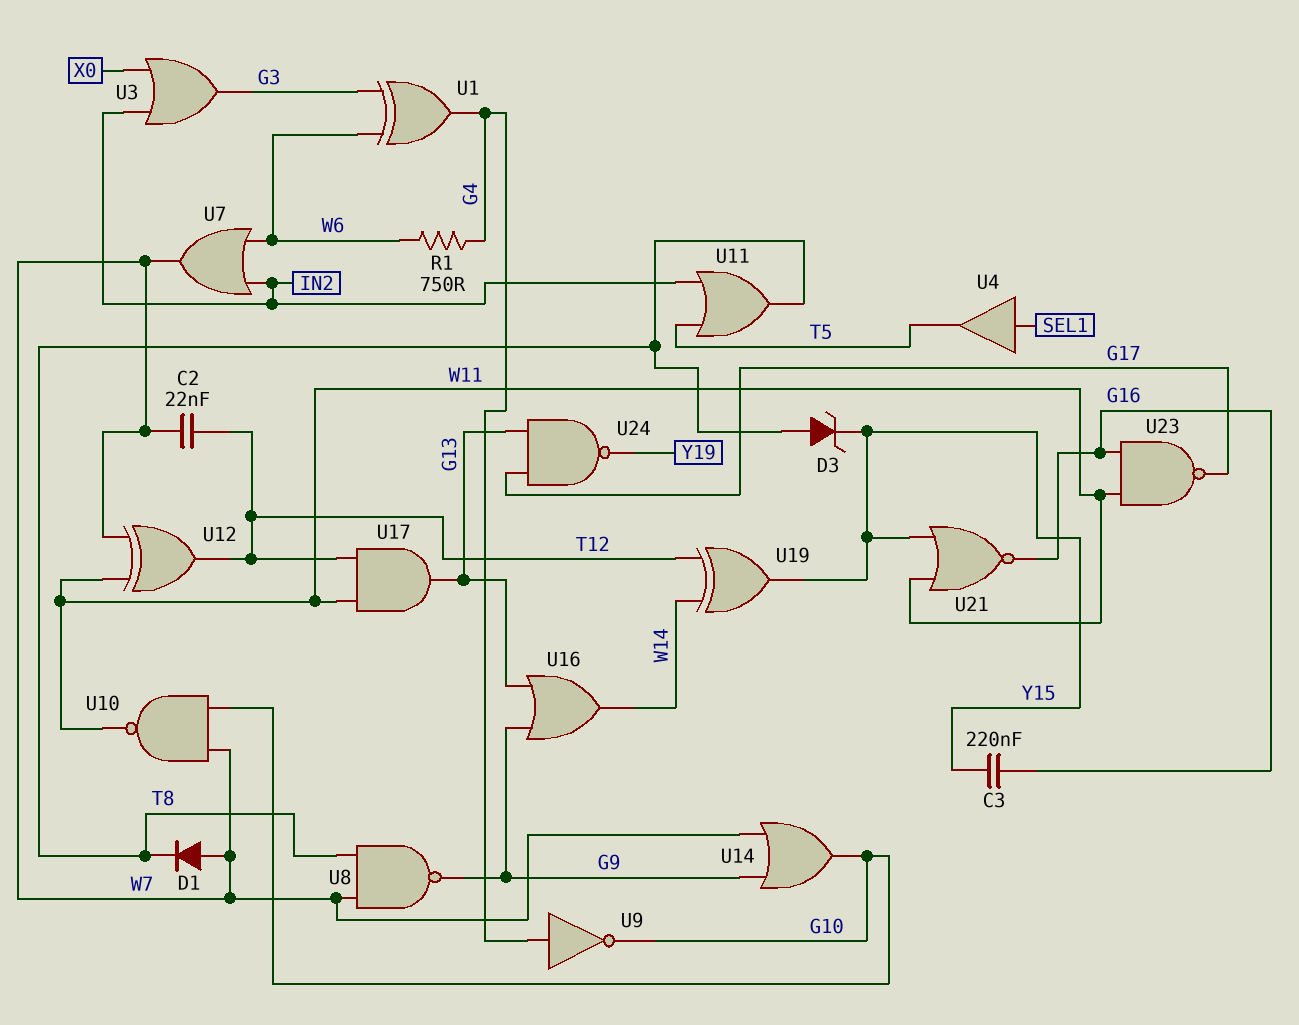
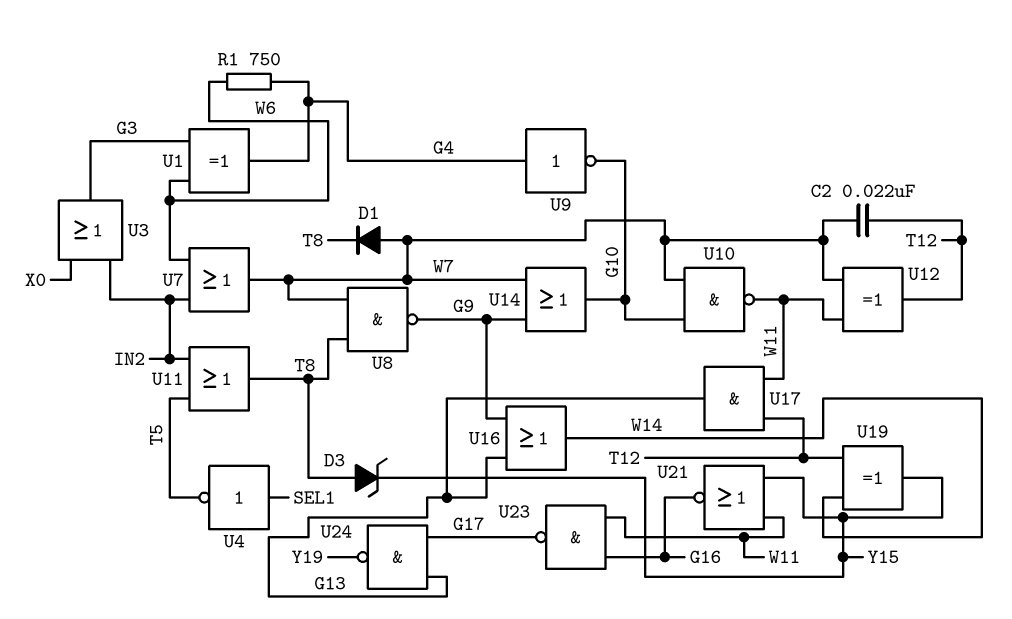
C3: 220nF (G16, Y15) -> none
U4: buffer (in SEL1, out T5) -> NOT (in SEL1, out T5)

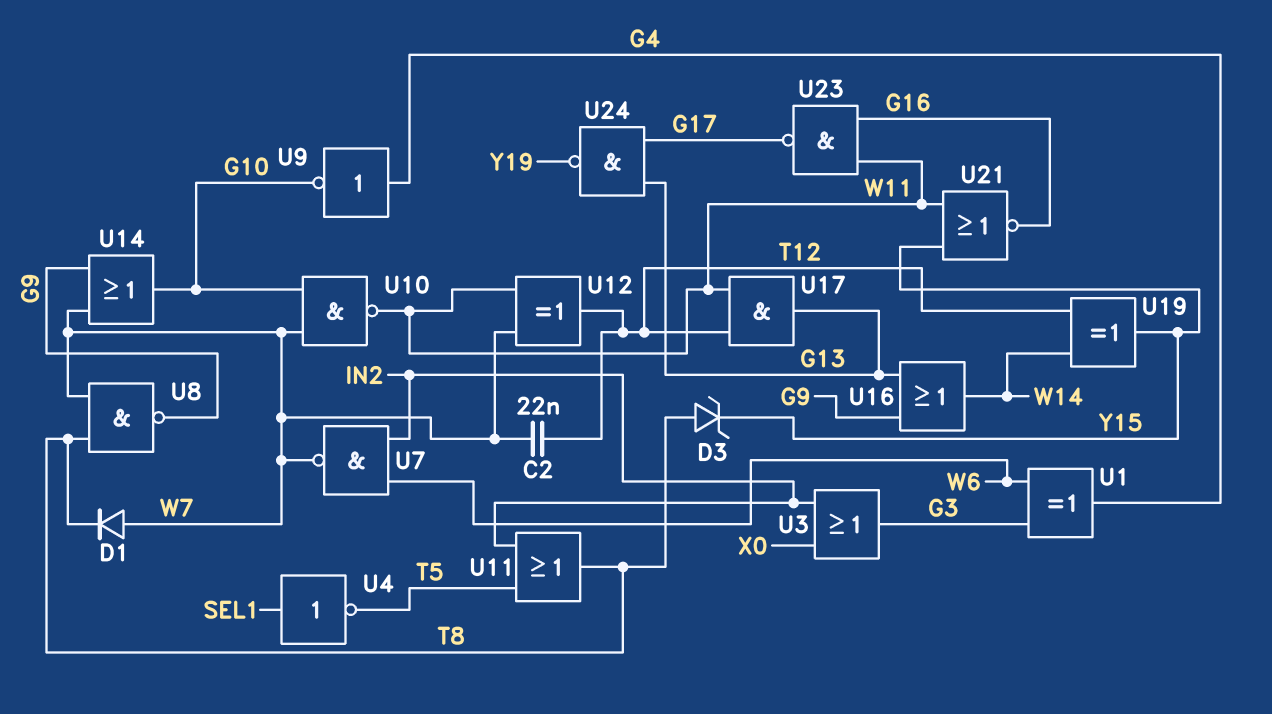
R1: 750 (G4, W6) -> none
U7: OR (in IN2, in W6, out W7) -> NAND (in IN2, in W6, out W7)

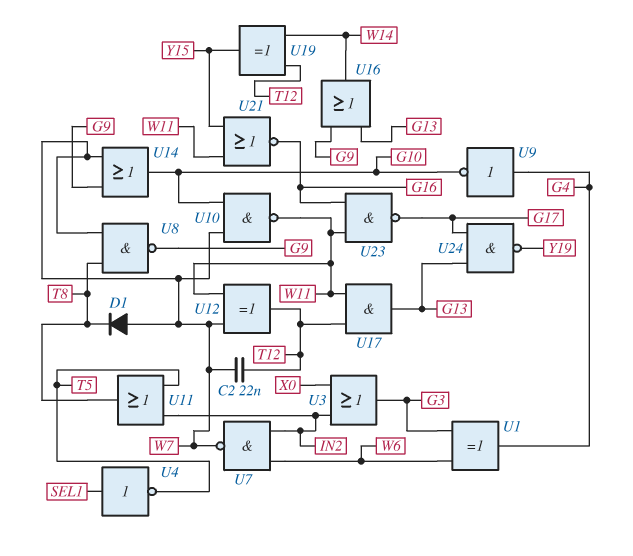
D3: zener (A T8, K Y15) -> none

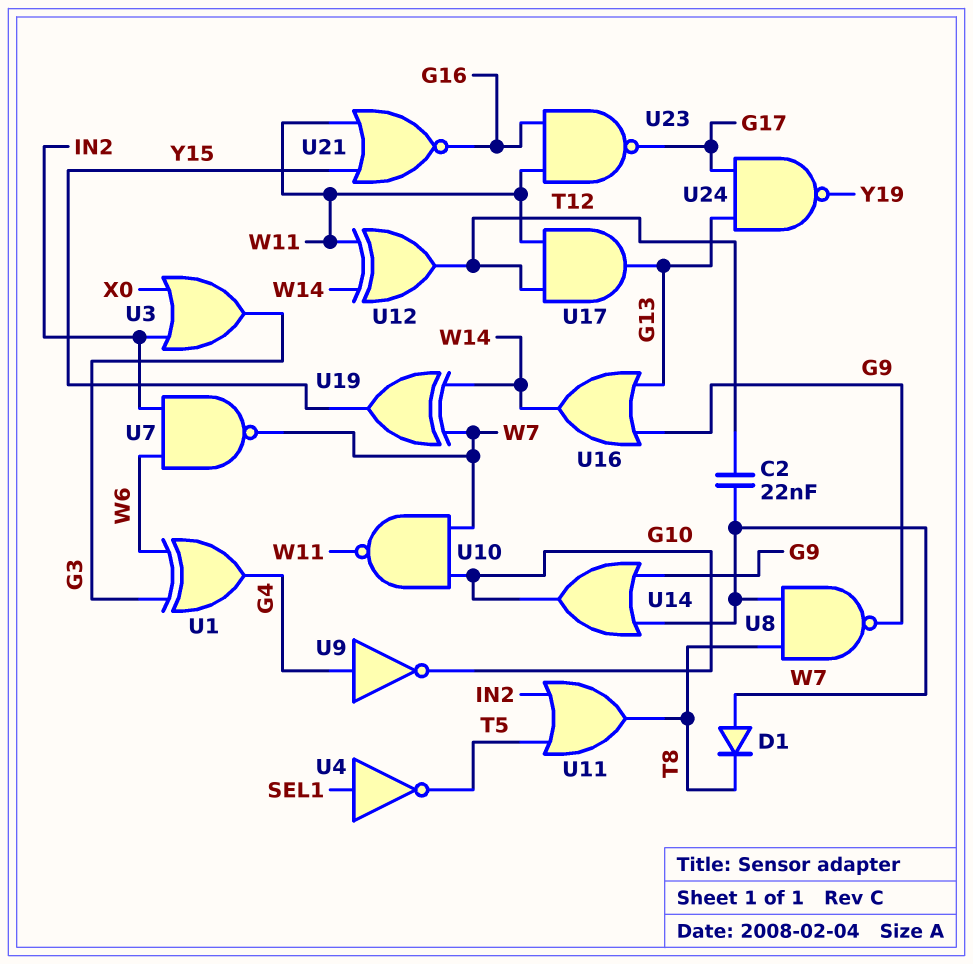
U12: XOR (in W7, in W11, out T12) -> XOR (in W11, in W14, out T12)
U19: XOR (in T12, in W14, out Y15) -> XOR (in W7, in W14, out Y15)

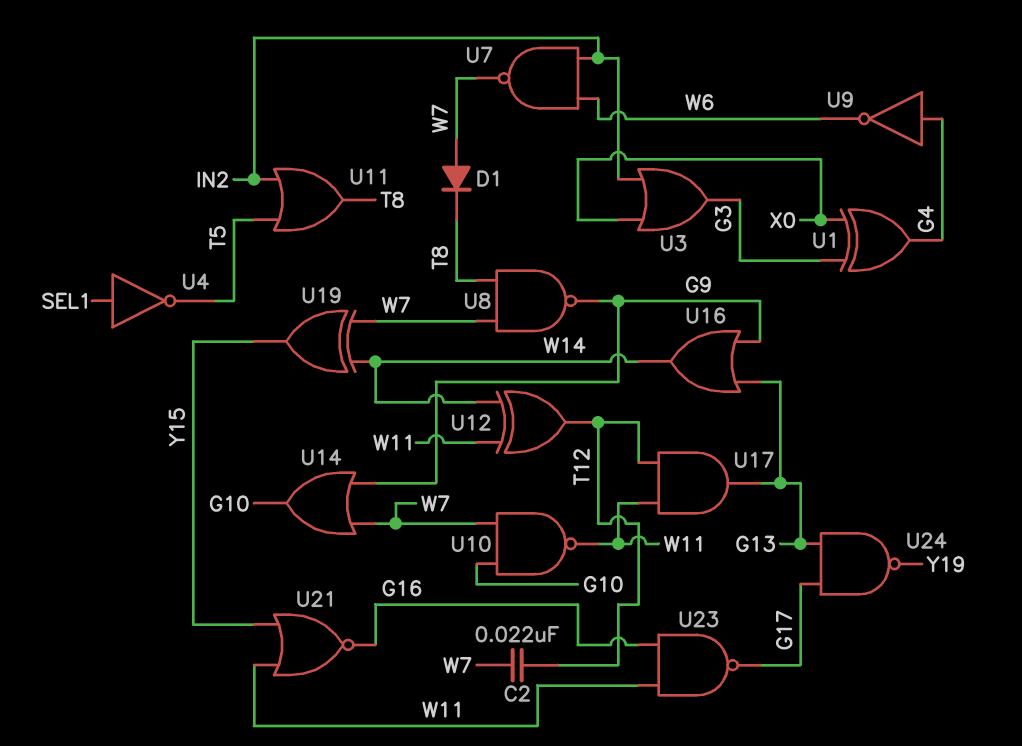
U1: XOR (in G3, in W6, out G4) -> XOR (in G3, in X0, out G4)
U9: NOT (in G4, out G10) -> NOT (in G4, out W6)

